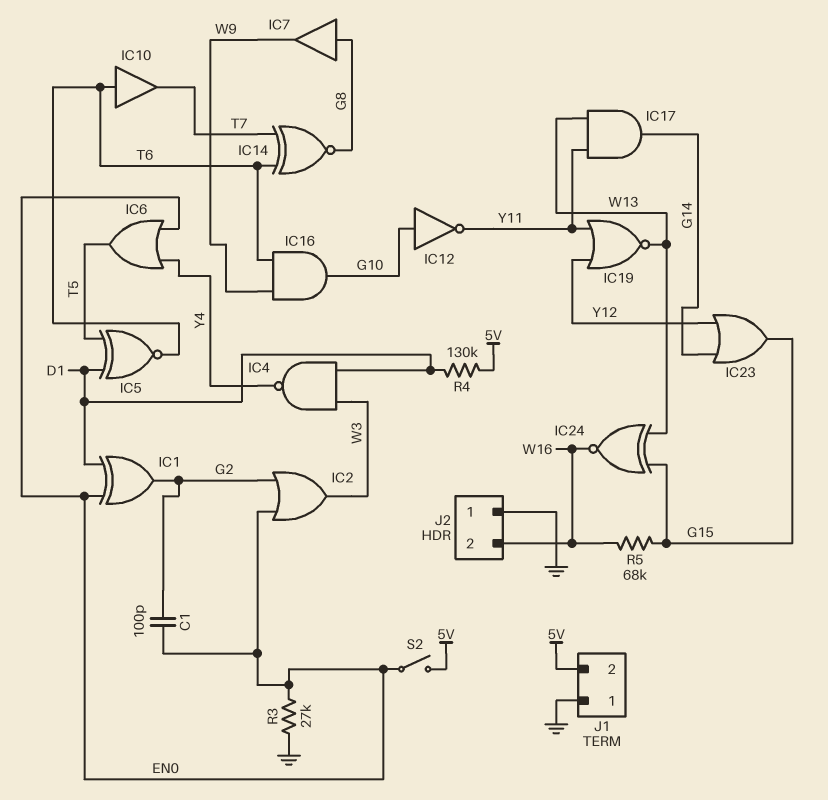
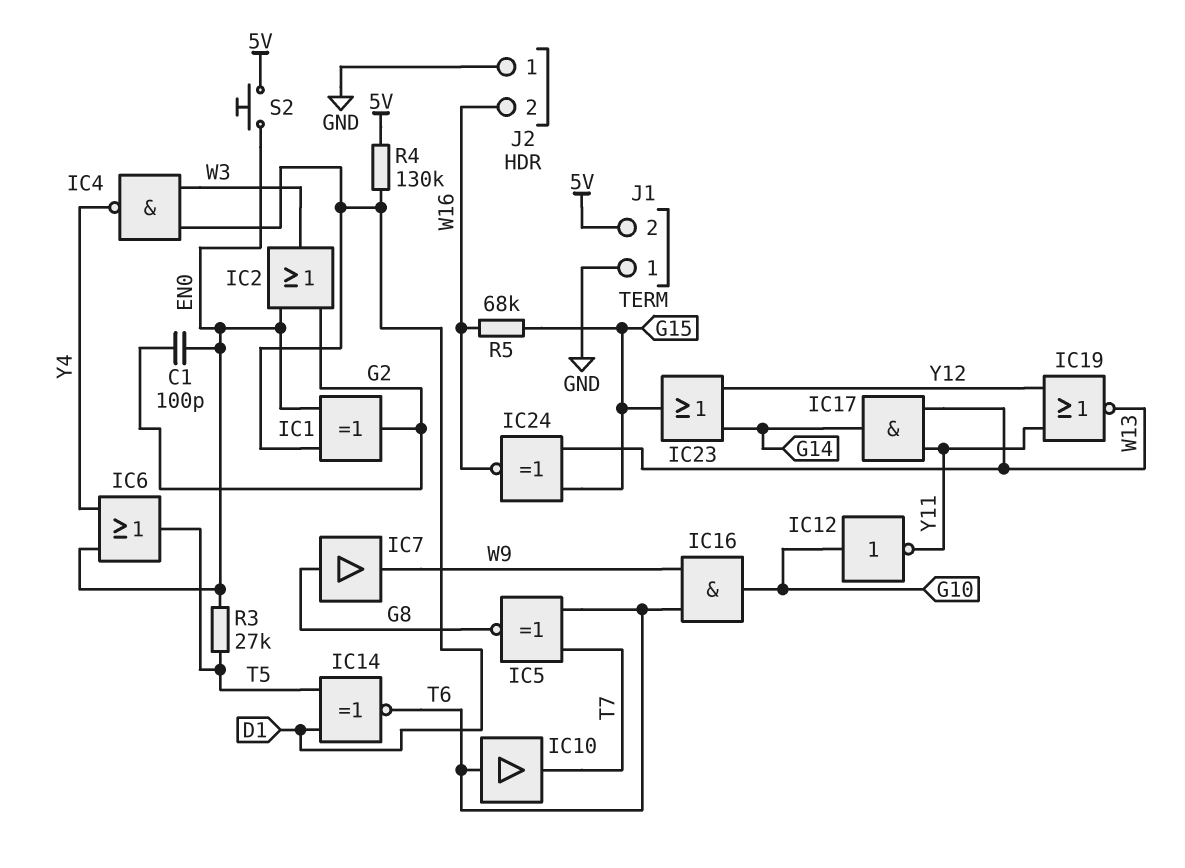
IC5: XNOR (in D1, in T5, out T6) -> XNOR (in T6, in T7, out G8)
IC14: XNOR (in T6, in T7, out G8) -> XNOR (in D1, in T5, out T6)
R3: 27k (EN0, GND) -> 27k (EN0, T5)
S2: switch (5V, EN0) -> button (5V, EN0)

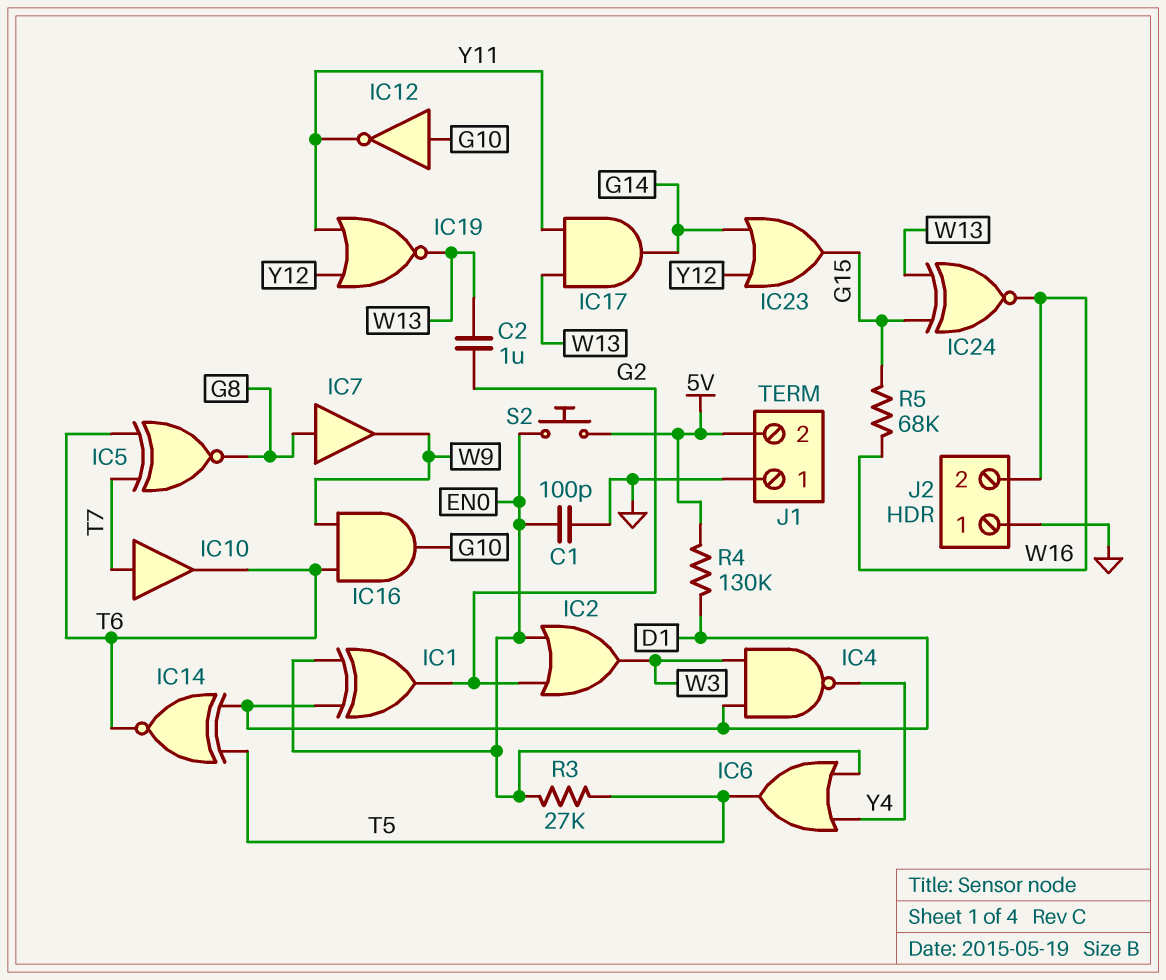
C1: 100pF (EN0, G2) -> 100pF (EN0, GND)
C2: none -> 1uF (G2, W13)
IC10: buffer (in T6, out T7) -> buffer (in T7, out T6)

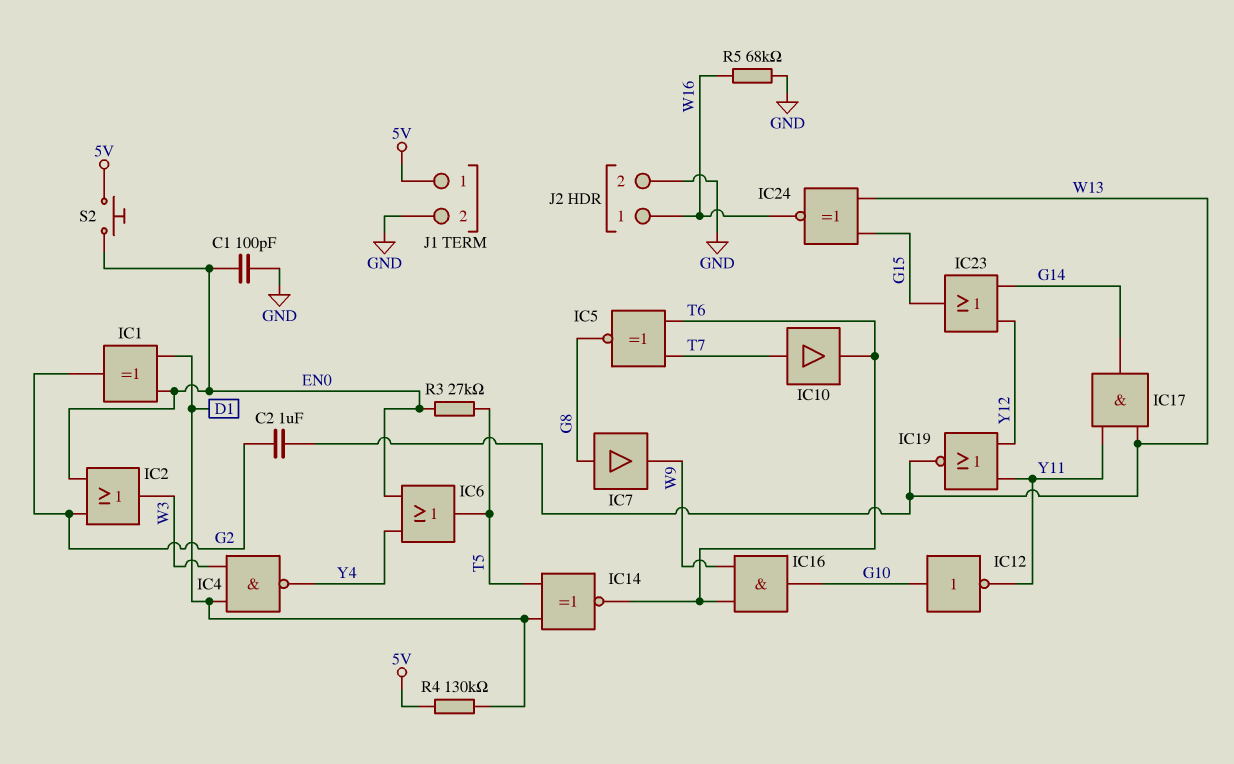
J1 pin 1: GND -> 5V
J1 pin 2: 5V -> GND
J2 pin 1: GND -> W16
J2 pin 2: W16 -> GND
R5: 68k (G15, W16) -> 68k (GND, W16)

